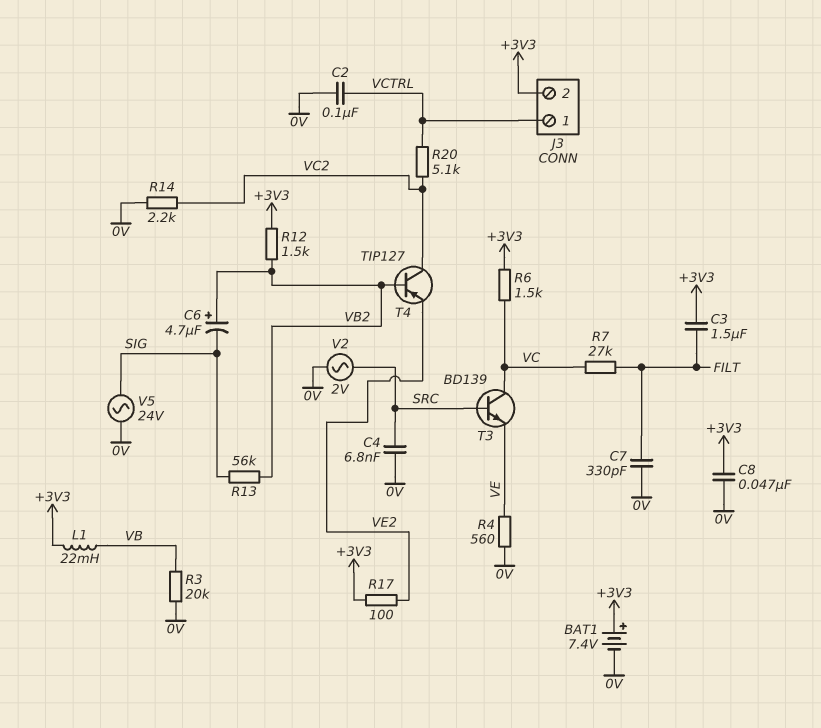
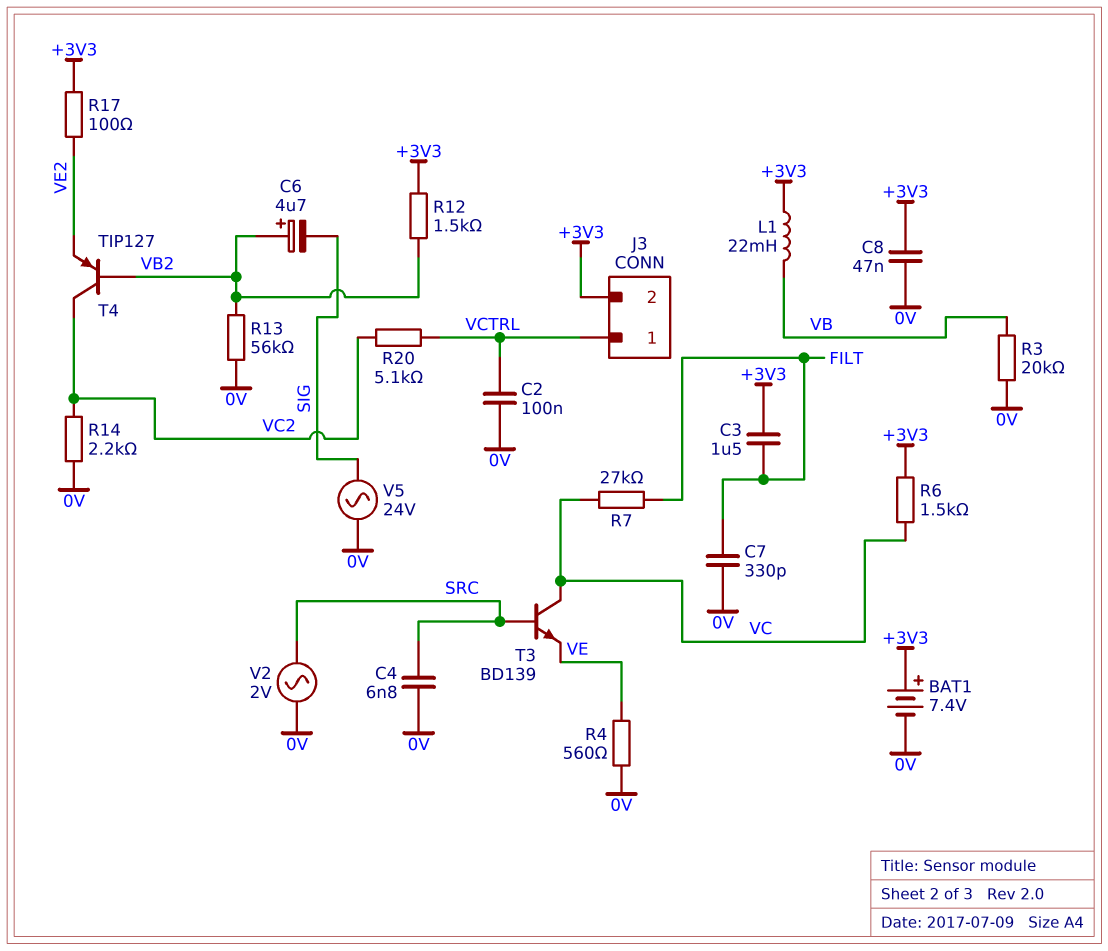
R13: 56k (SIG, VB2) -> 56k (0V, VB2)

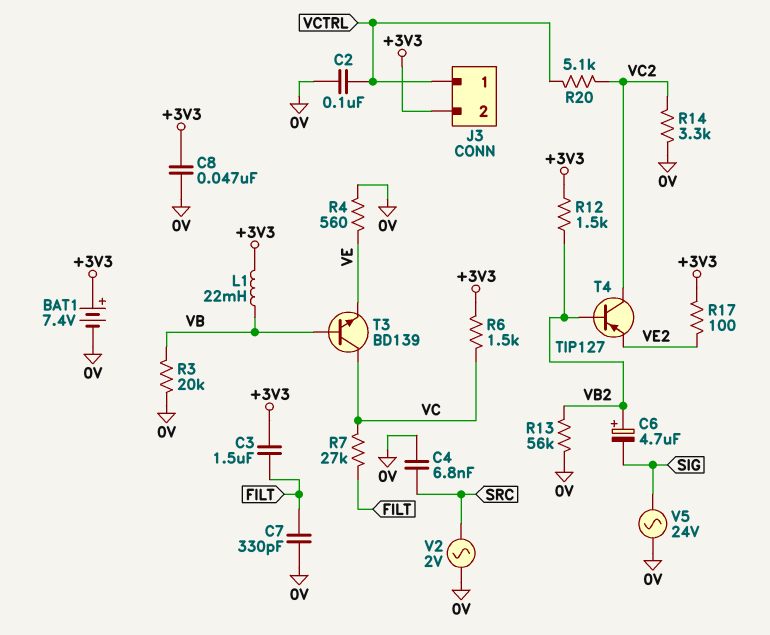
R14: 2.2k (0V, VC2) -> 3.3k (0V, VC2)
T3: NPN BD139 (B SRC, C VC, E VE) -> NPN BD139 (B VB, C VC, E VE)

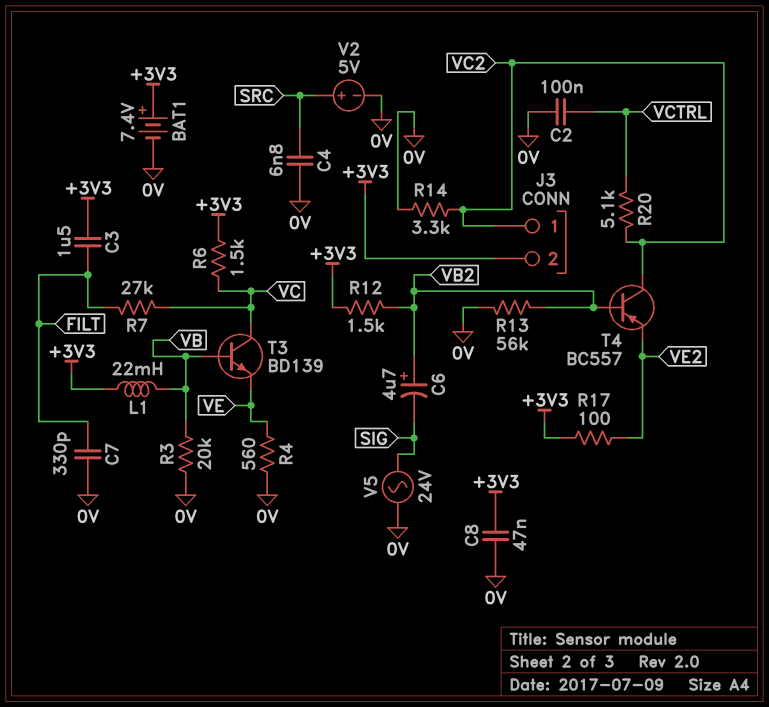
J3 pin 1: VCTRL -> VC2
T4: PNP TIP127 (B VB2, C VC2, E VE2) -> PNP BC557 (B VB2, C VC2, E VE2)
V2: AC 2V (0V, SRC) -> 5V (plus SRC, minus 0V)

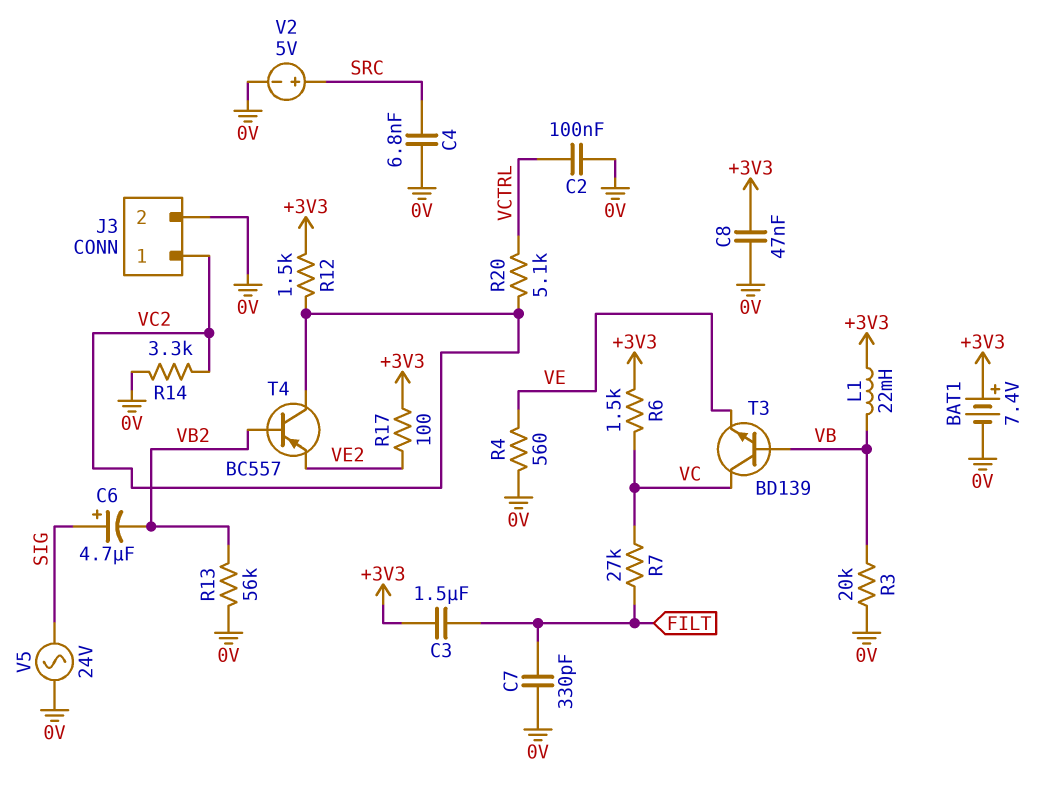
C6: 4.7uF (plus VB2, minus SIG) -> 4.7uF (plus SIG, minus VB2)
J3 pin 2: +3V3 -> 0V
R12: 1.5k (+3V3, VB2) -> 1.5k (+3V3, VC2)

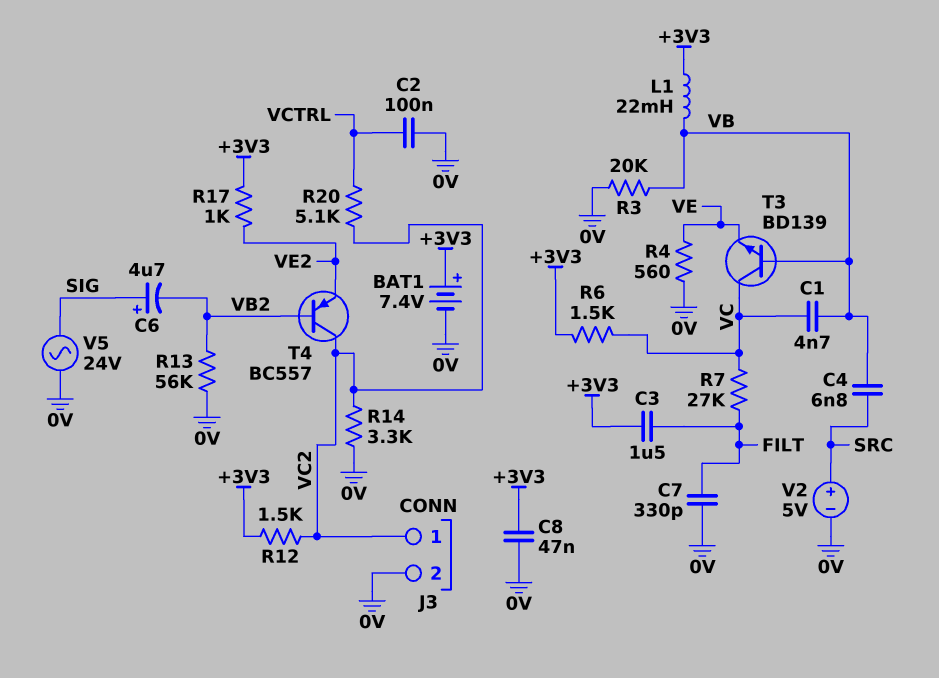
C1: none -> 4.7nF (VB, VC)
C4: 6.8nF (0V, SRC) -> 6.8nF (SRC, VB)
R17: 100 (+3V3, VE2) -> 1k (+3V3, VE2)

